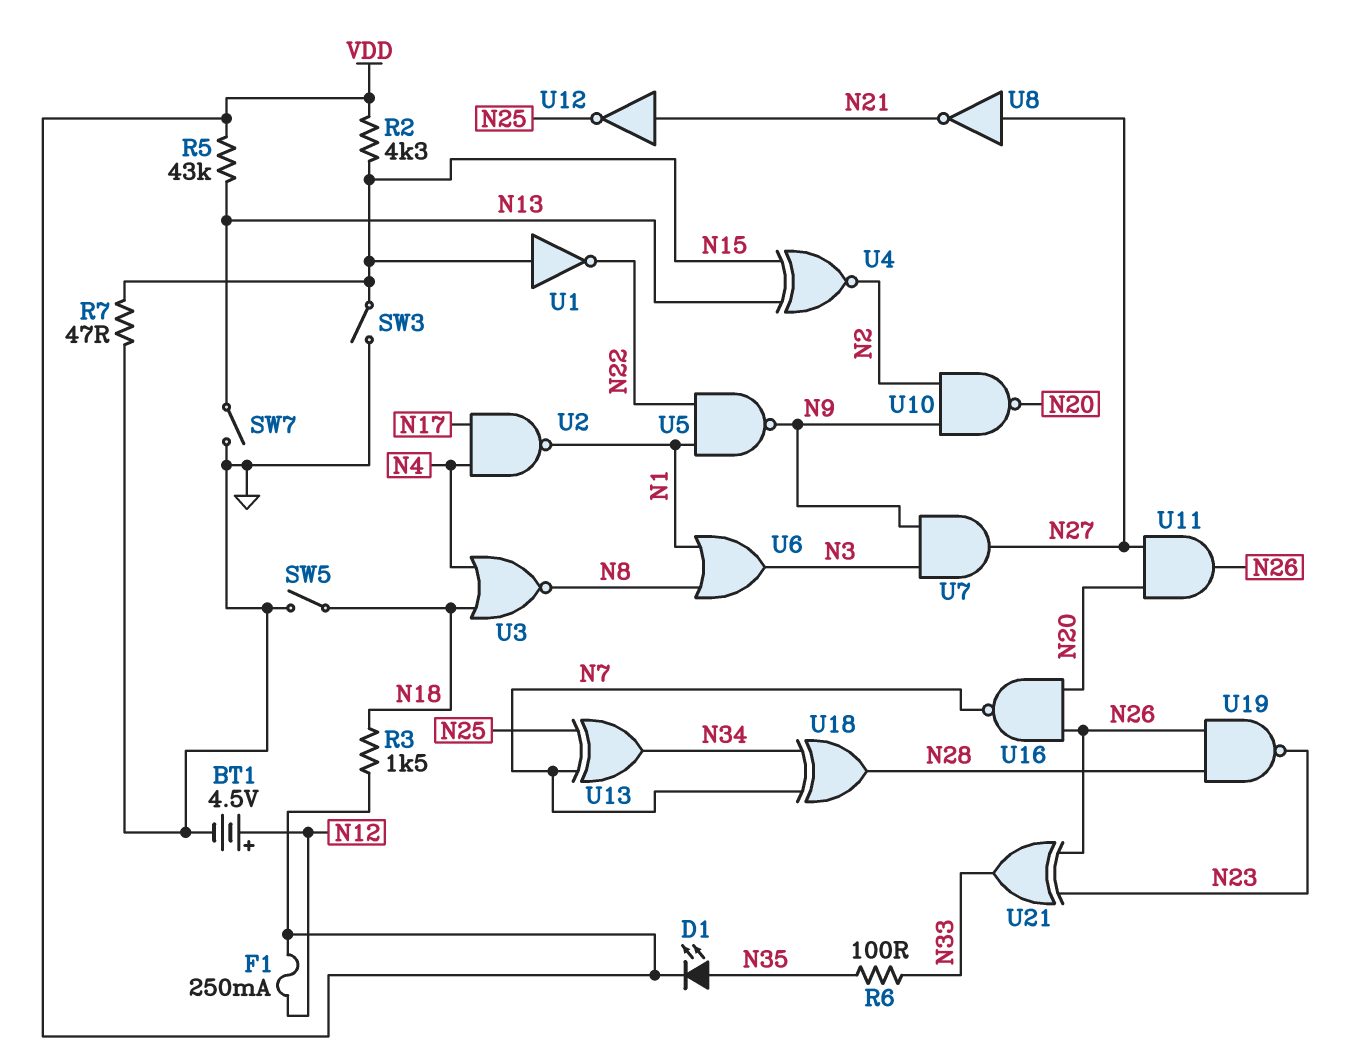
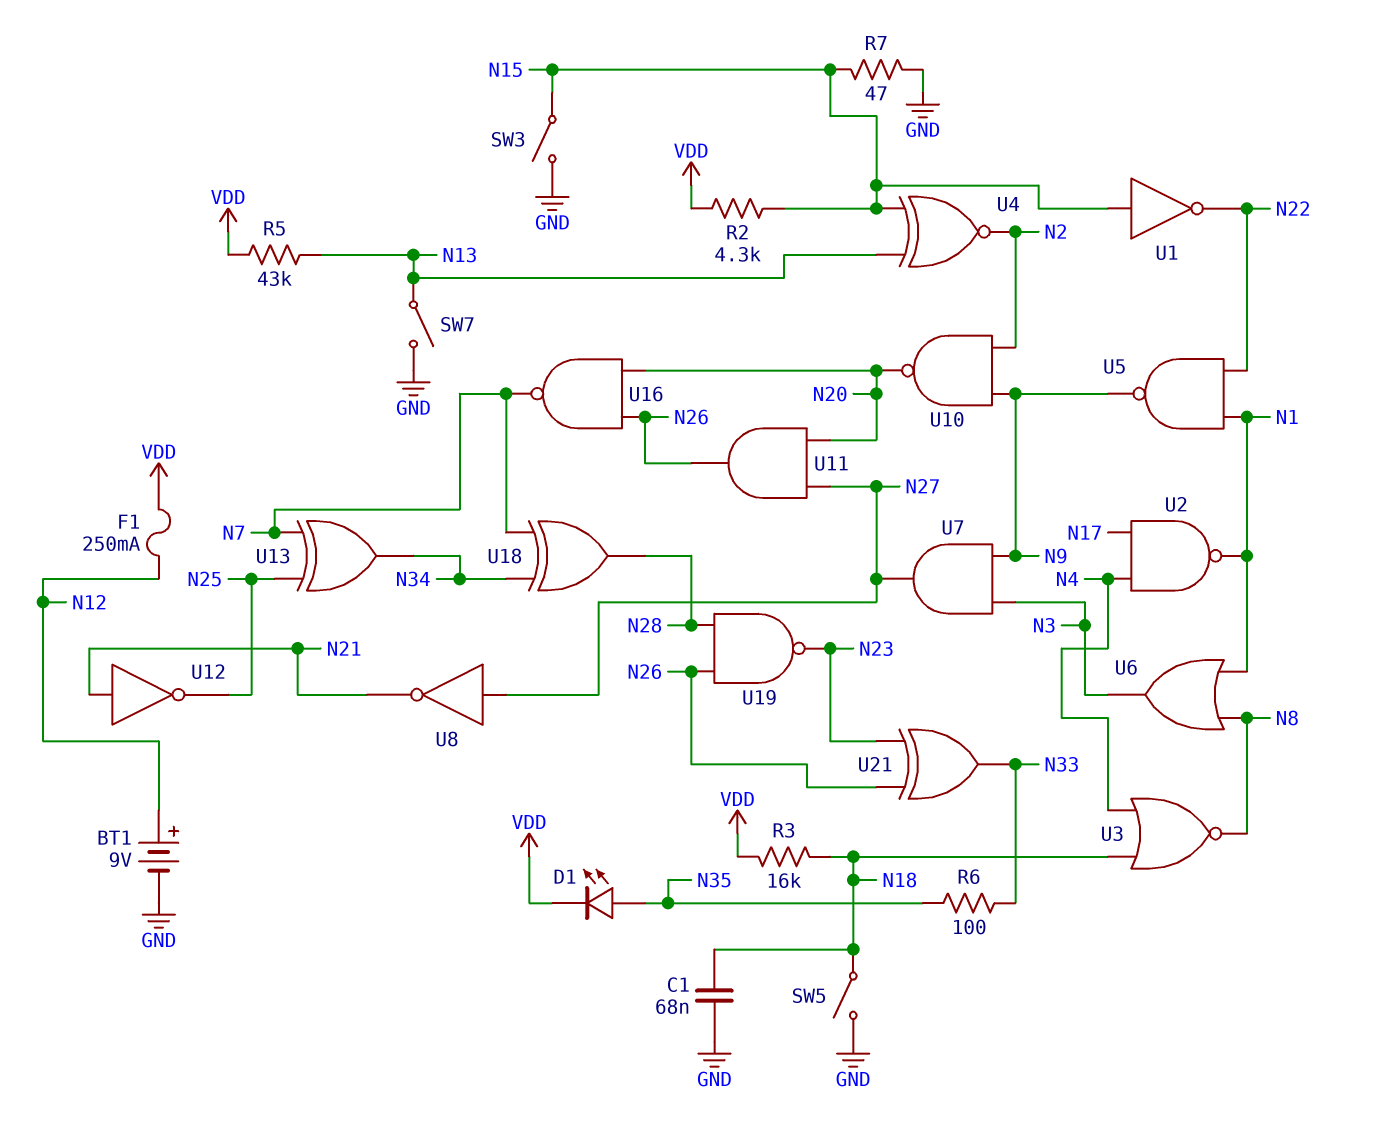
BT1: 4.5V (plus N12, minus GND) -> 9V (plus N12, minus GND)
C1: none -> 68nF (GND, N18)
R3: 1.5k (N18, VDD) -> 16k (N18, VDD)

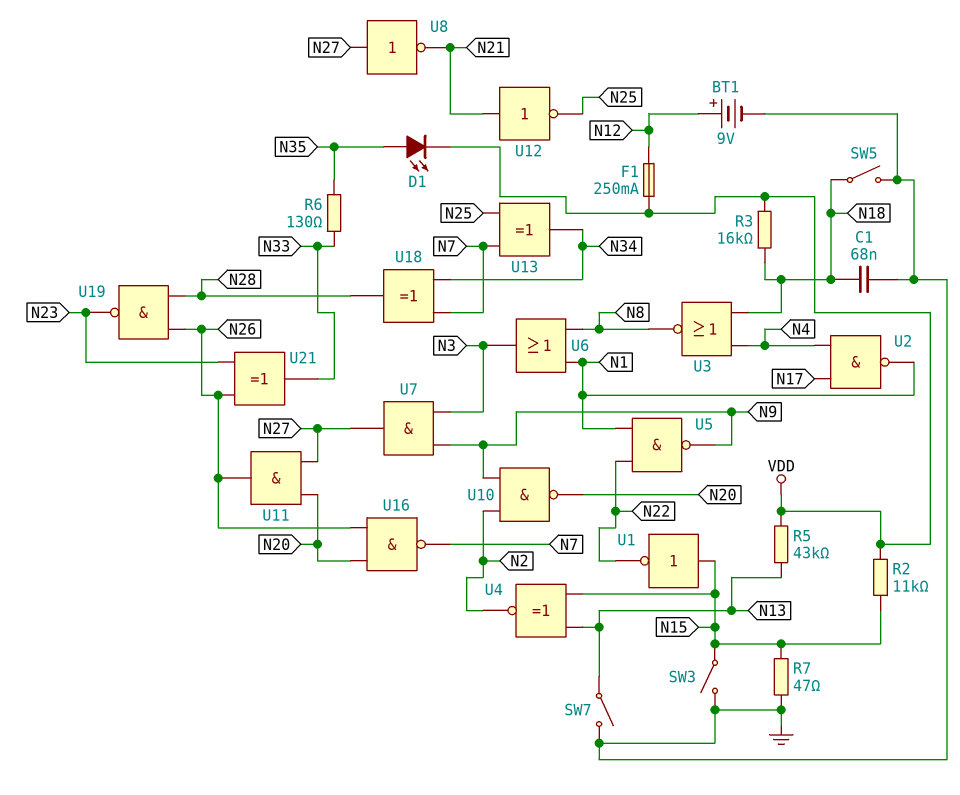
R2: 4.3k (N15, VDD) -> 11k (N15, VDD)
R6: 100 (N33, N35) -> 130 (N33, N35)

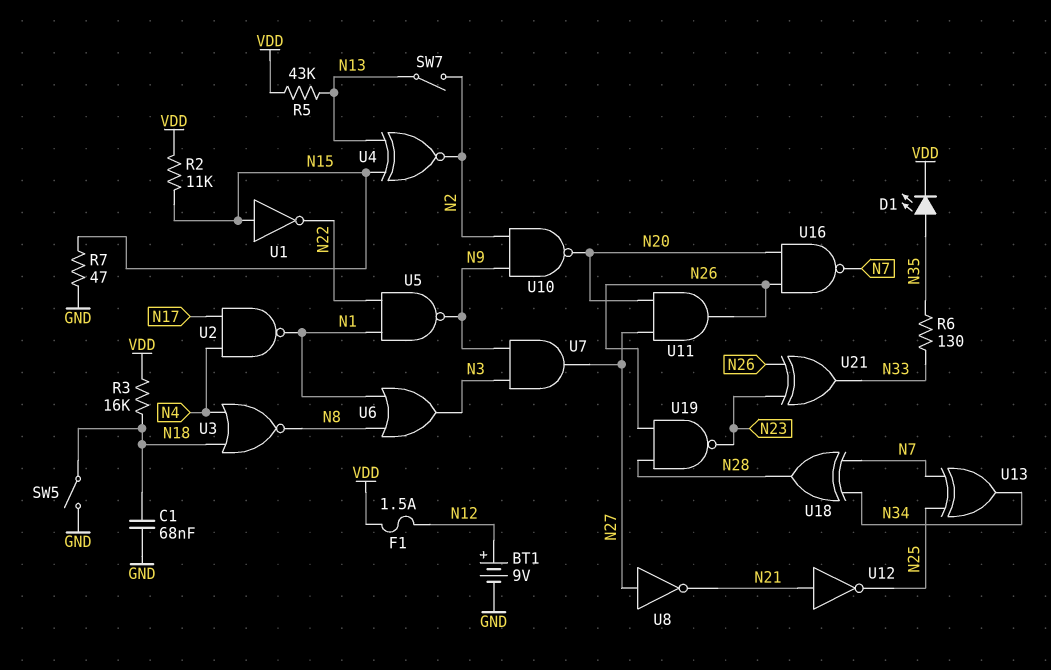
F1: 250mA (N12, VDD) -> 1.5A (N12, VDD)
SW3: switch (GND, N15) -> none
SW7: switch (GND, N13) -> switch (N2, N13)

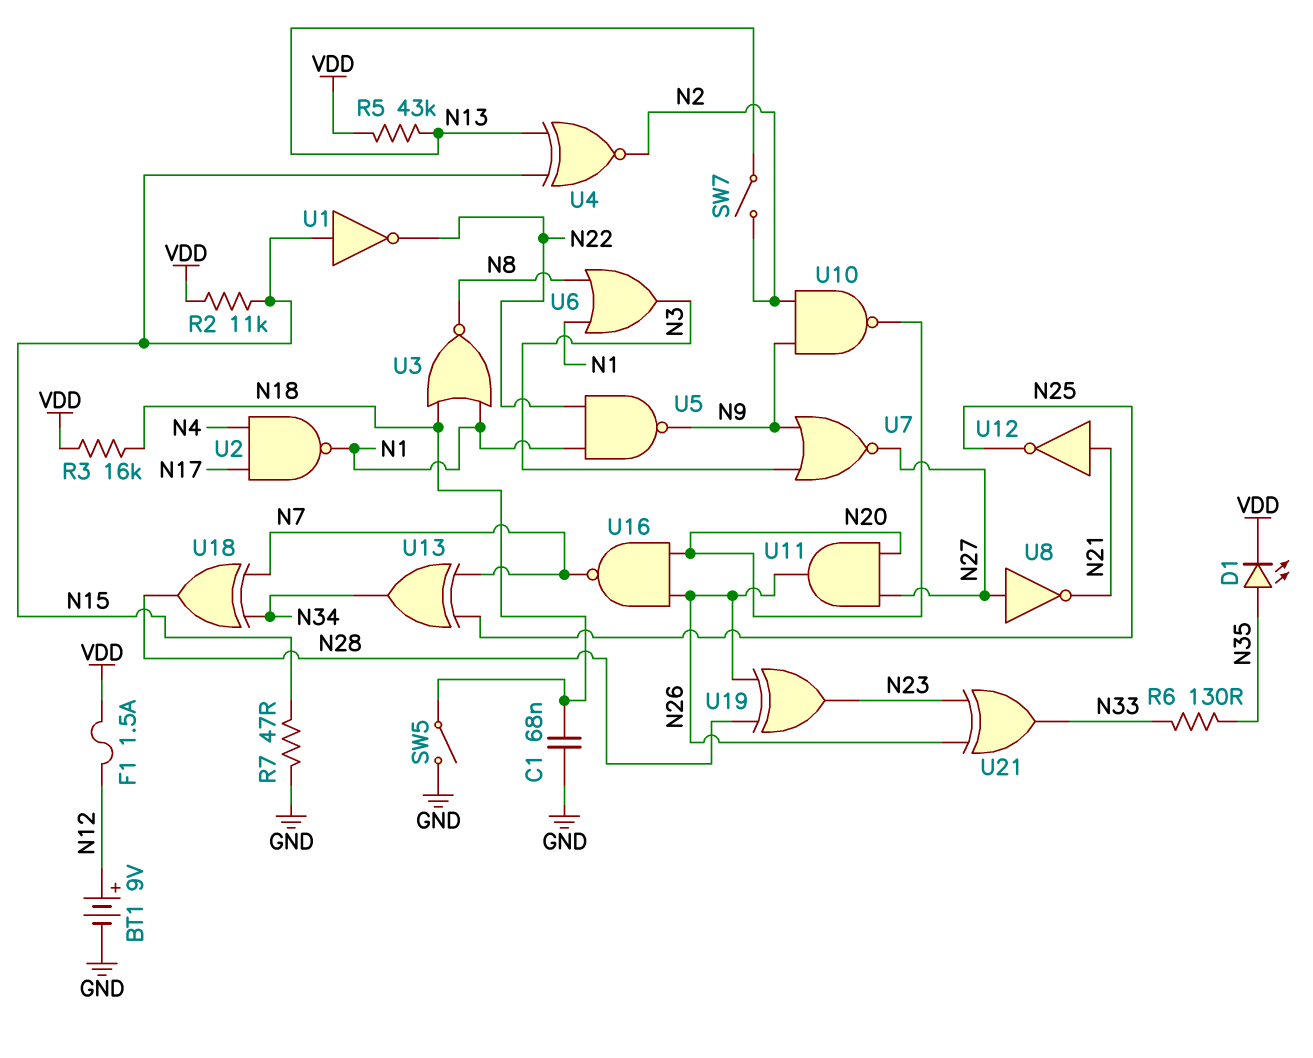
U3: NOR (in N4, in N18, out N8) -> NOR (in N1, in N18, out N8)
U7: AND (in N3, in N9, out N27) -> NOR (in N3, in N9, out N27)
U19: NAND (in N26, in N28, out N23) -> XOR (in N26, in N28, out N23)

